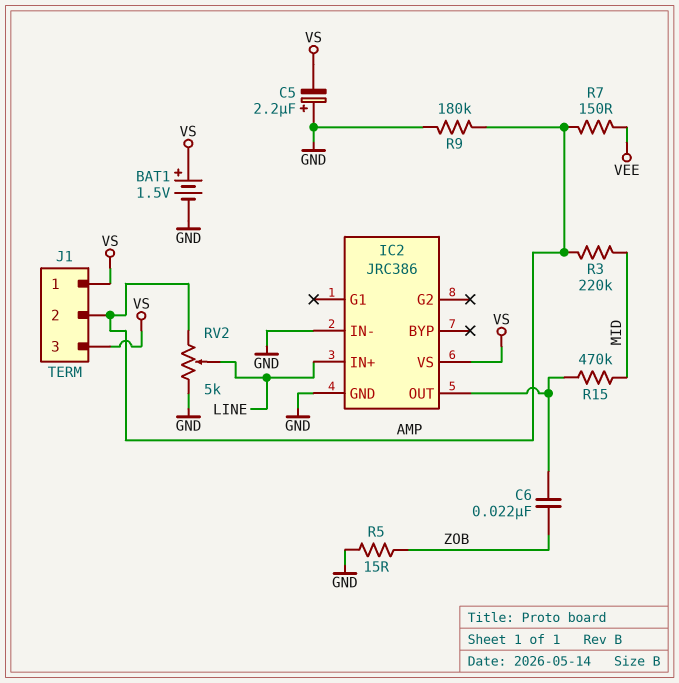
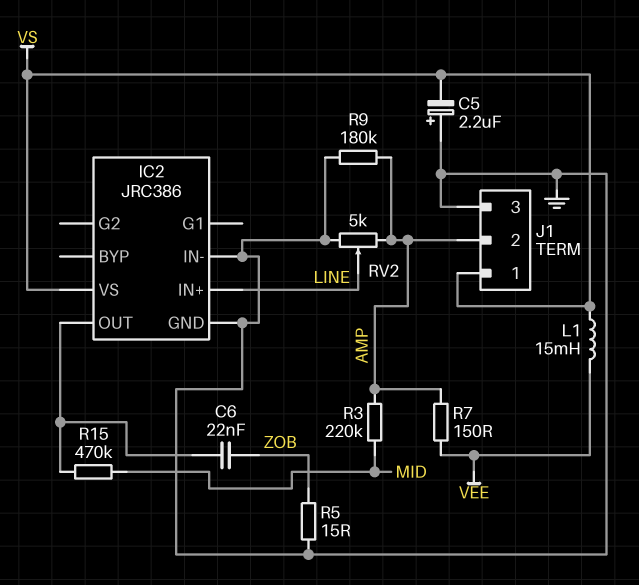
BAT1: 1.5V (plus VS, minus GND) -> none
J1 pin 3: VS -> GND
L1: none -> 15mH (VEE, VS)

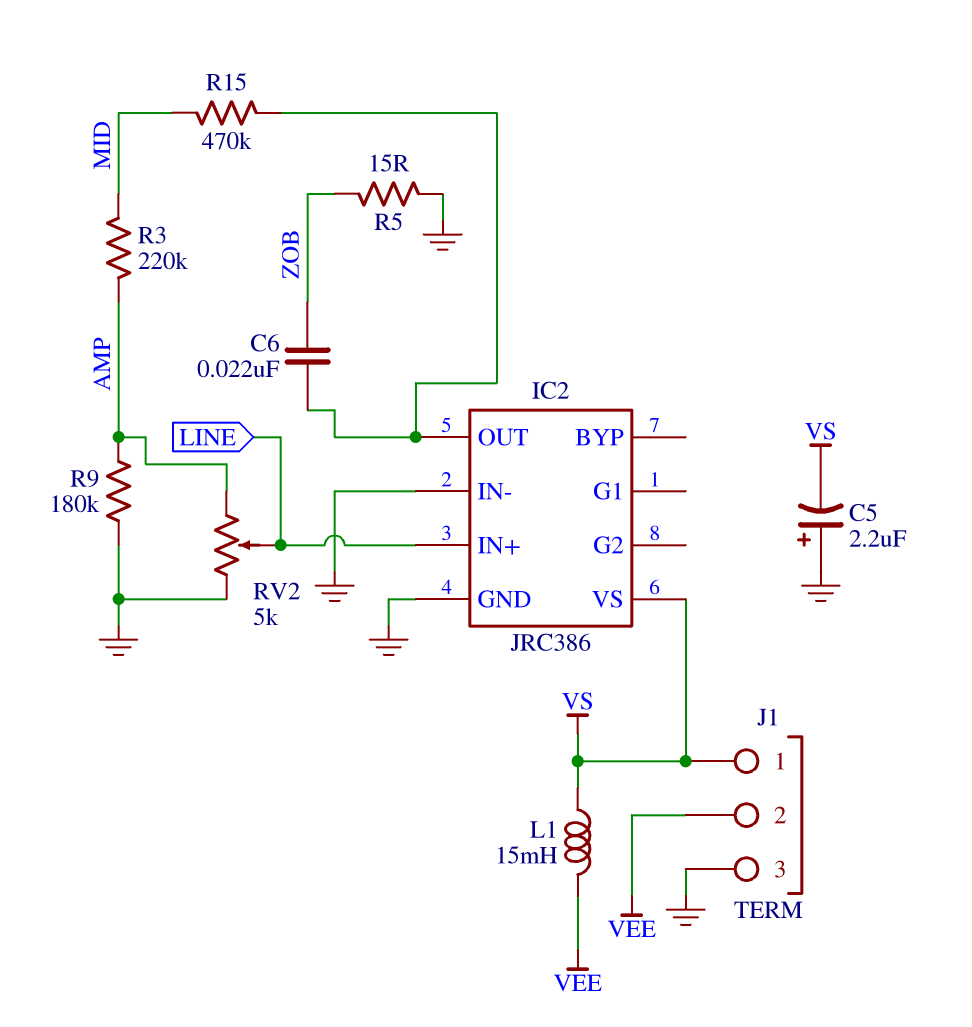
J1 pin 2: AMP -> VEE
R7: 150 (AMP, VEE) -> none

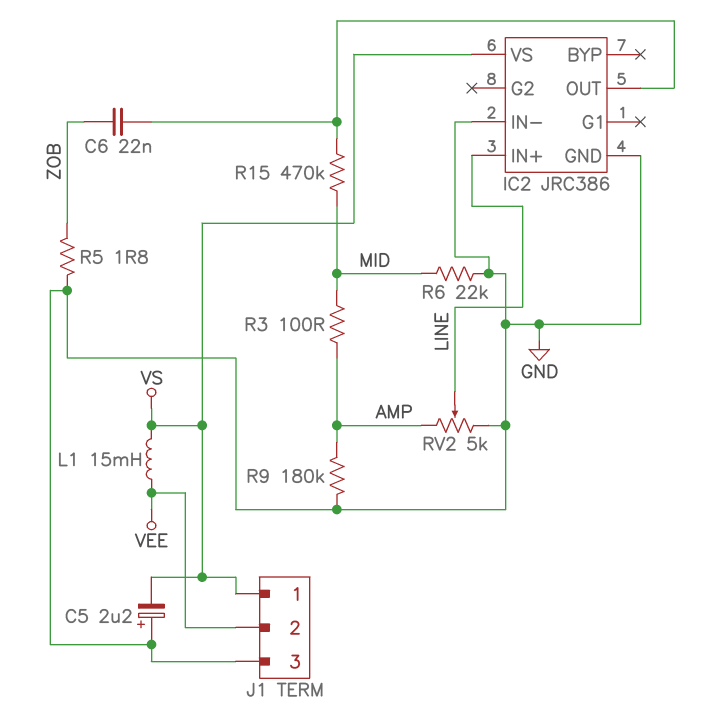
R3: 220k (AMP, MID) -> 100 (AMP, MID)
R5: 15 (GND, ZOB) -> 1.8 (GND, ZOB)
R6: none -> 22k (GND, MID)

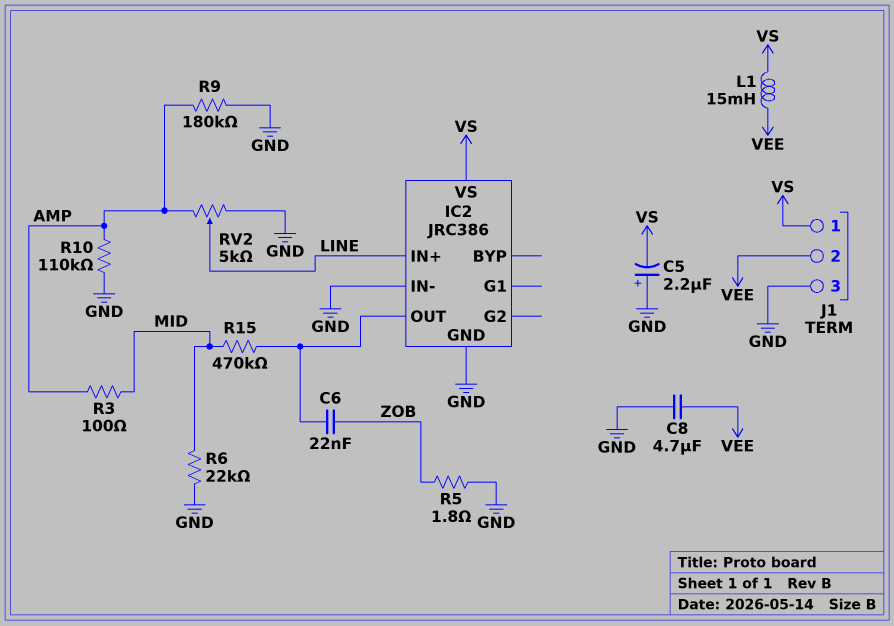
C8: none -> 4.7uF (GND, VEE)
R10: none -> 110k (AMP, GND)

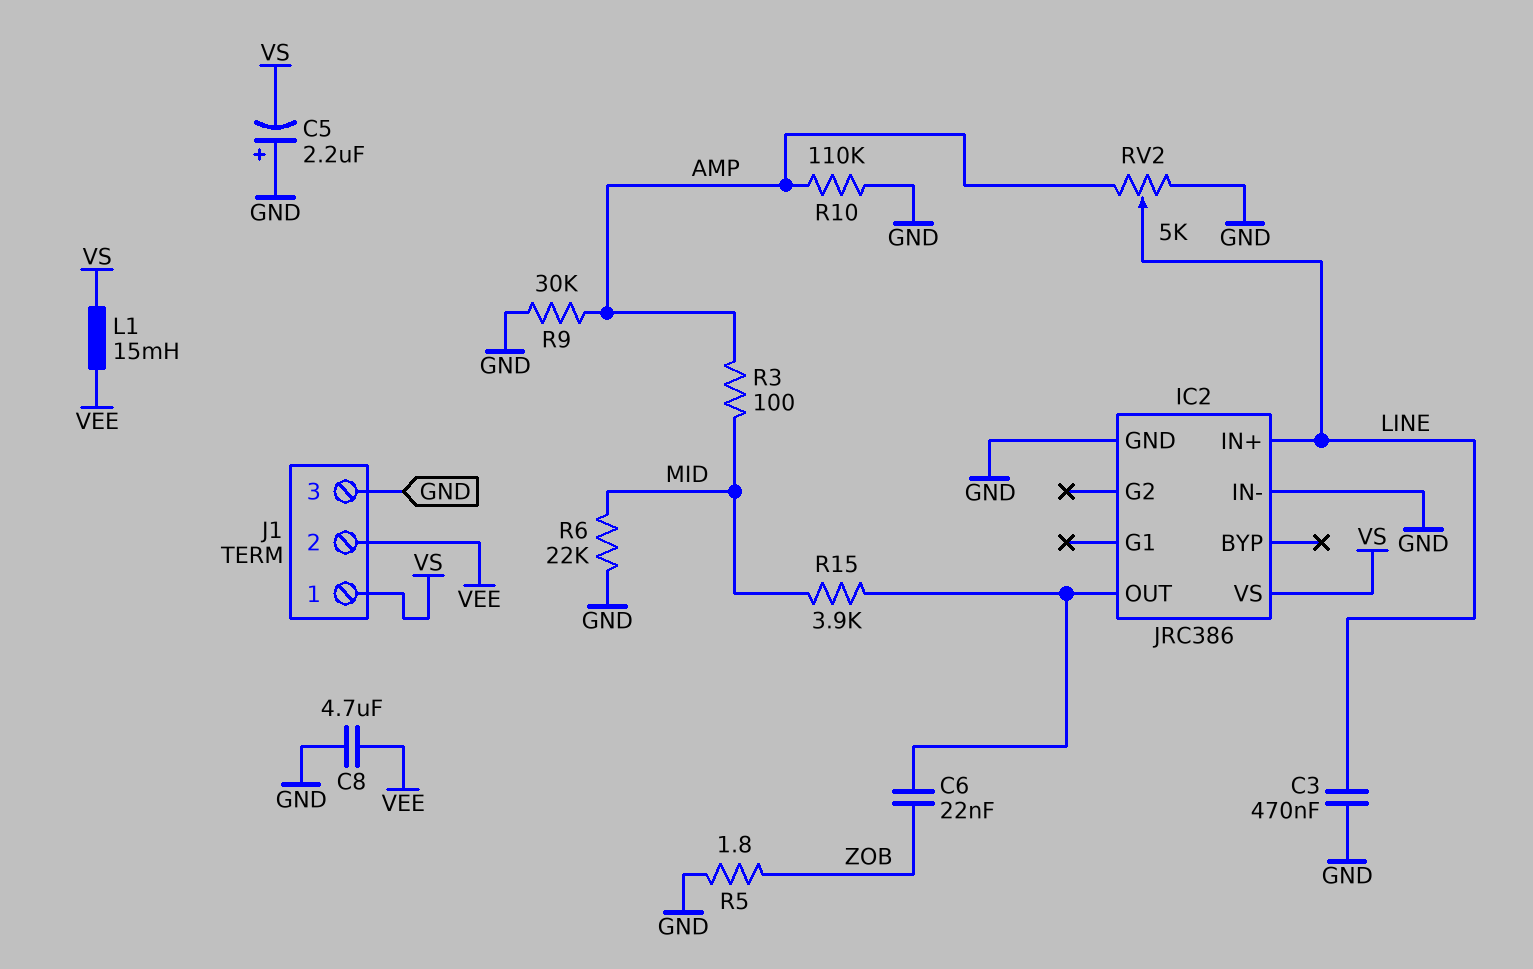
C3: none -> 470nF (GND, LINE)
R9: 180k (AMP, GND) -> 30k (AMP, GND)
R15: 470k (IC2/OUT, MID) -> 3.9k (IC2/OUT, MID)

